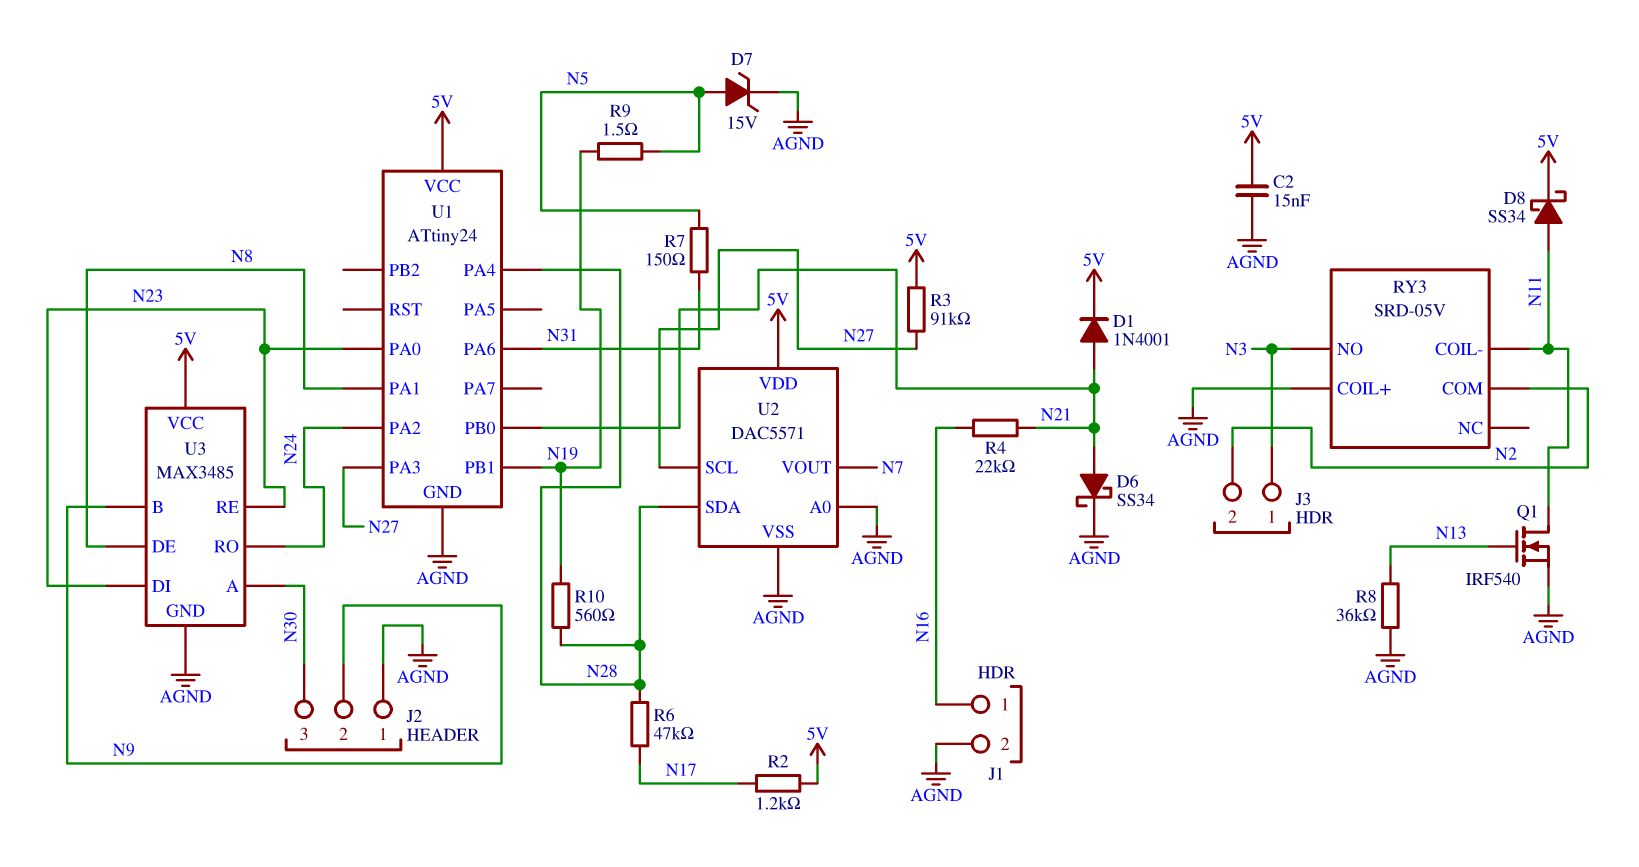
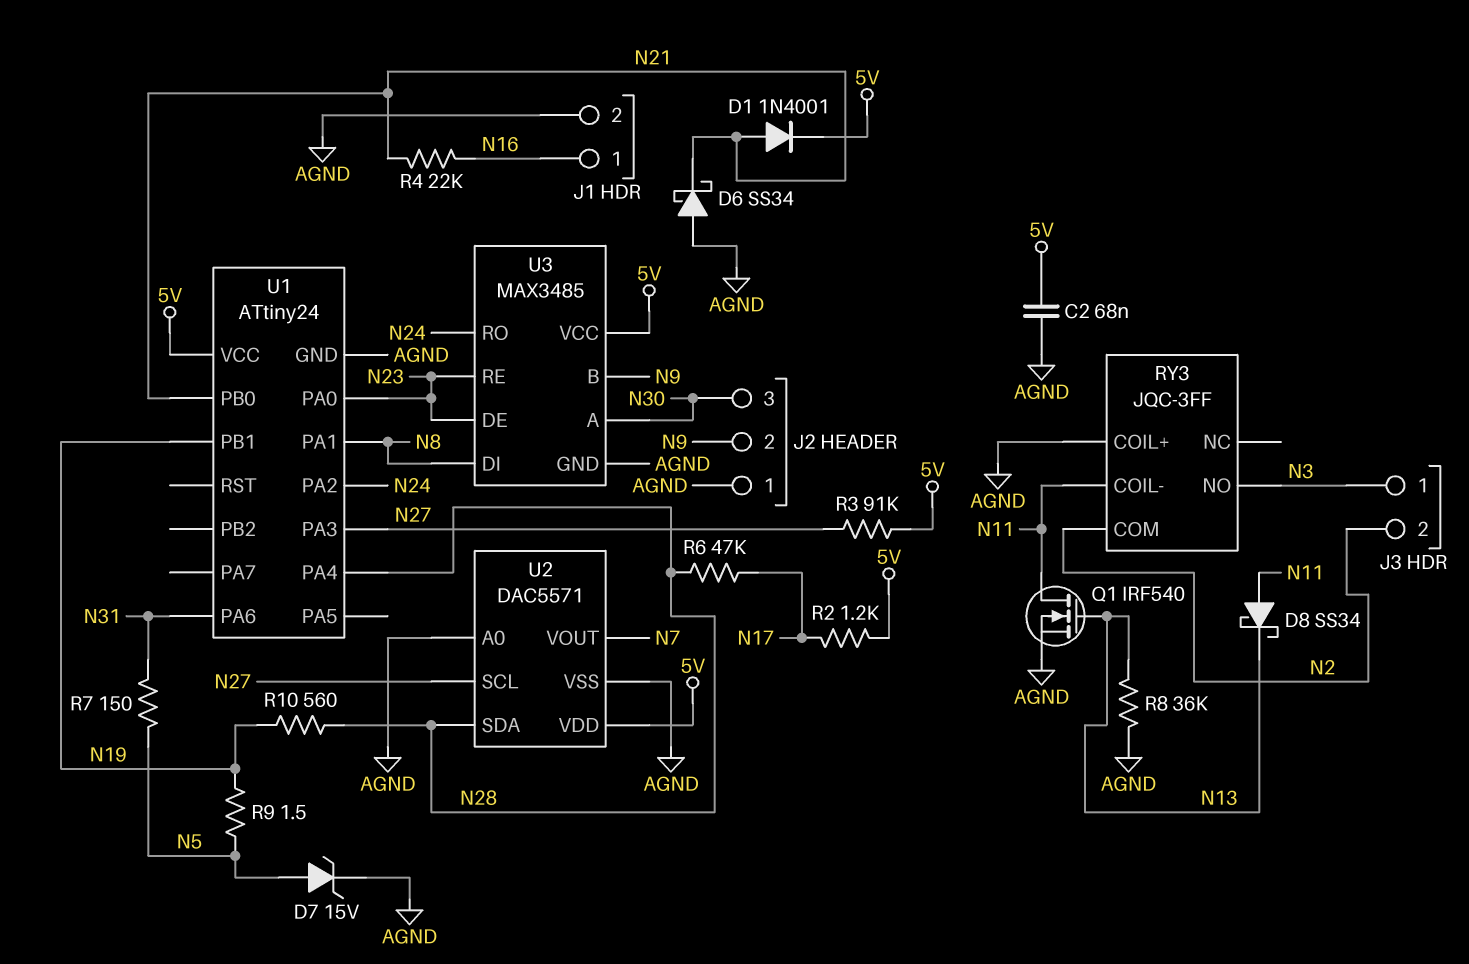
C2: 15nF (5V, AGND) -> 68nF (5V, AGND)
D6: schottky SS34 (A N21, K AGND) -> schottky SS34 (A AGND, K N21)
D8: schottky SS34 (A N11, K 5V) -> schottky SS34 (A N11, K N13)
RY3: SRD-05V -> JQC-3FF
U3 pin DE: N8 -> N23
U3 pin DI: N23 -> N8

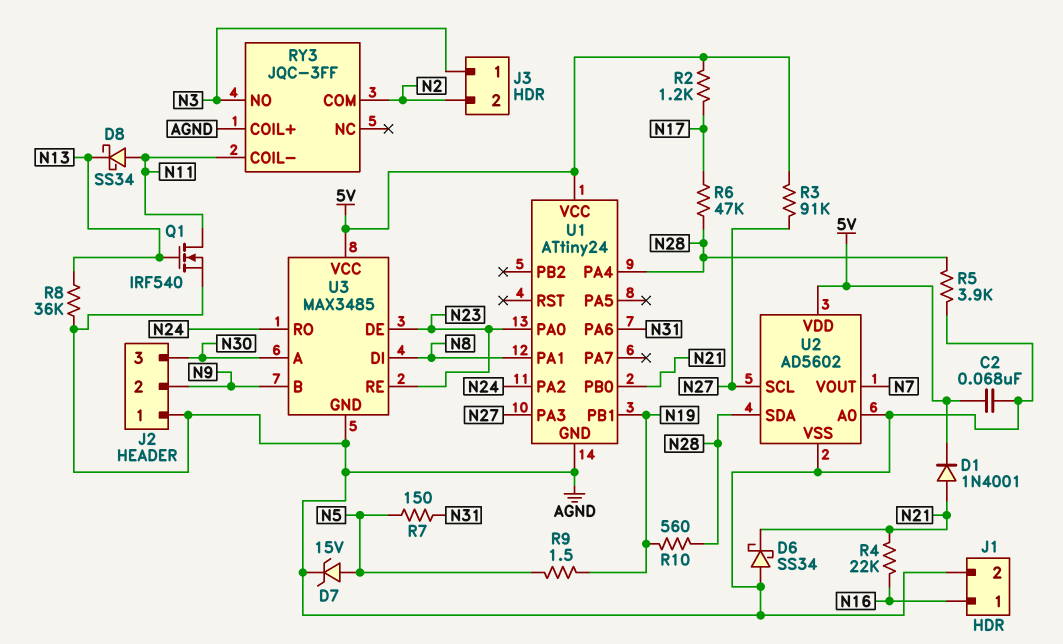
R5: none -> 3.9k (AGND, N28)
U2: DAC5571 -> AD5602

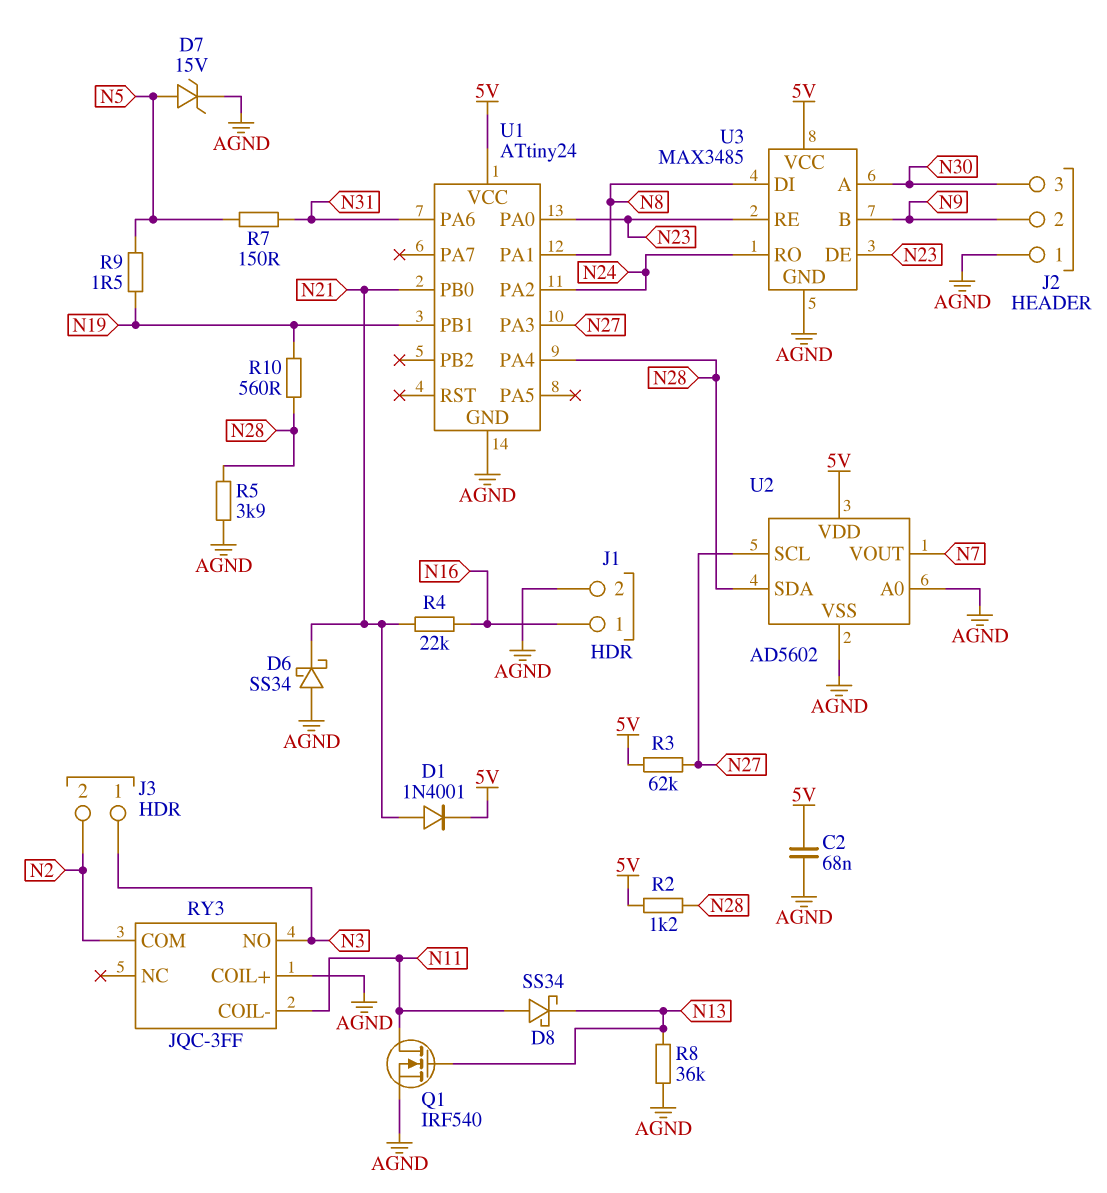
R2: 1.2k (5V, N17) -> 1.2k (5V, N28)
R3: 91k (5V, N27) -> 62k (5V, N27)
R6: 47k (N17, N28) -> none

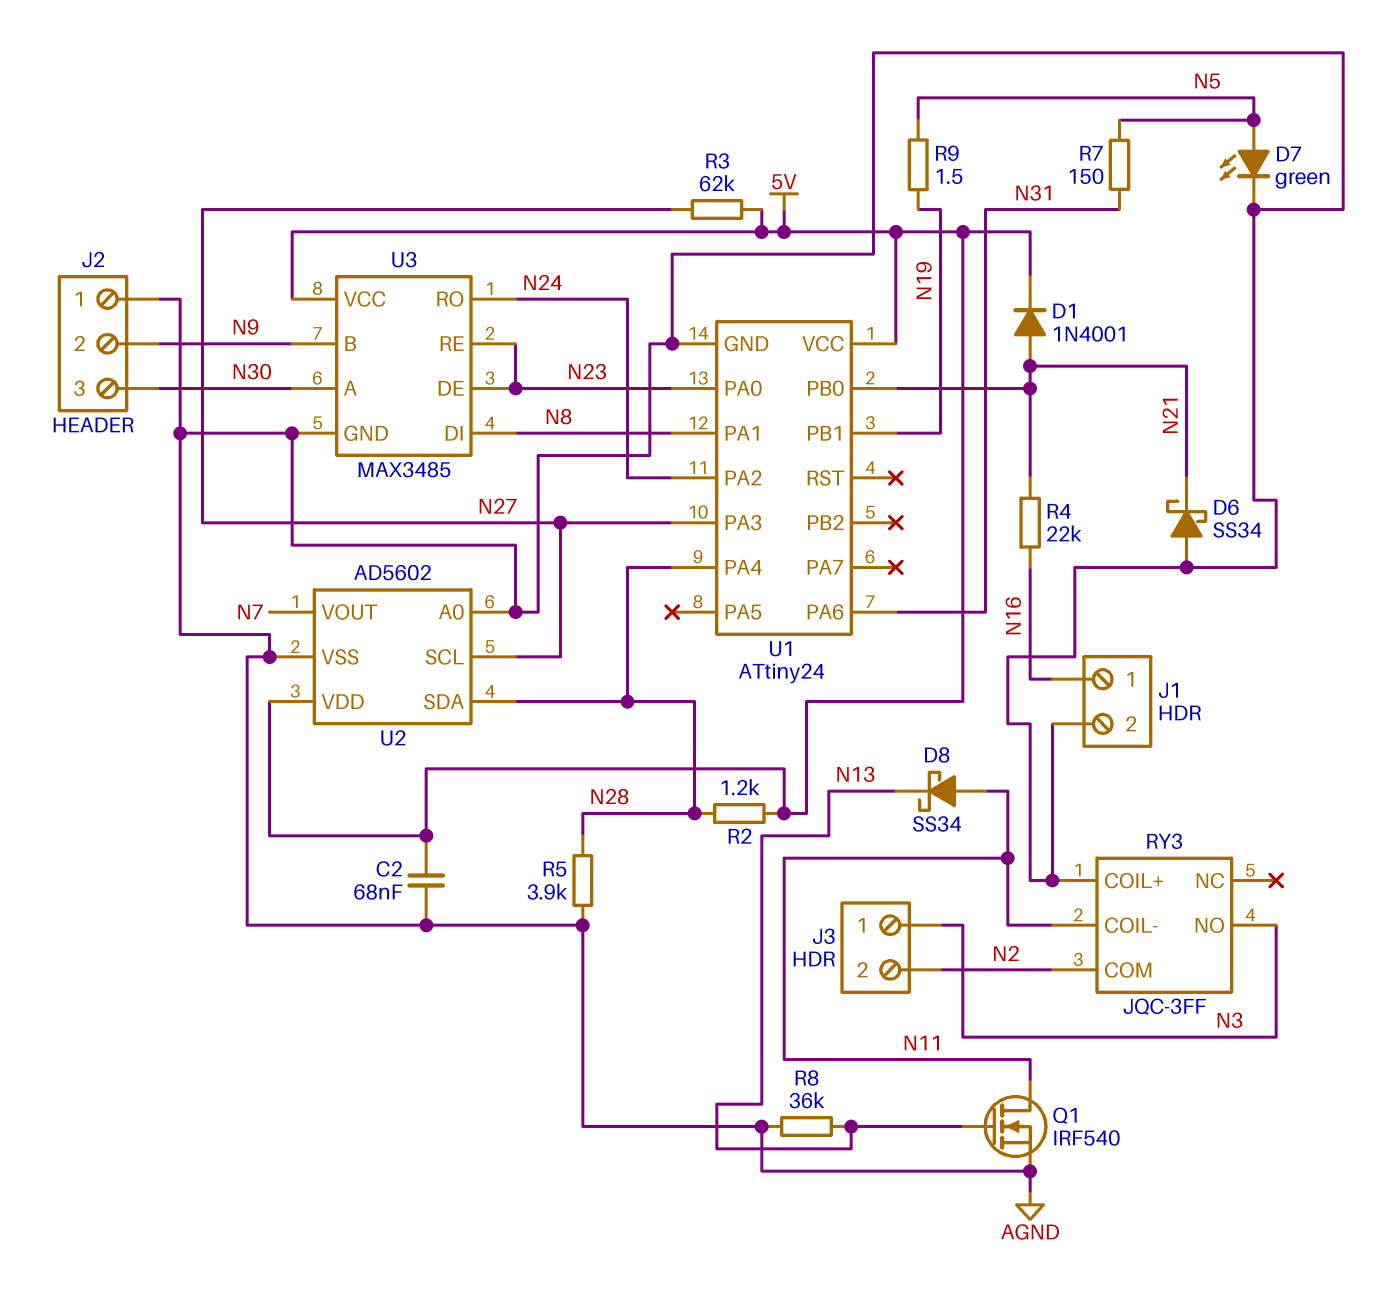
D7: zener 15V (A N5, K AGND) -> LED green (A N5, K AGND)
R10: 560 (N19, N28) -> none

